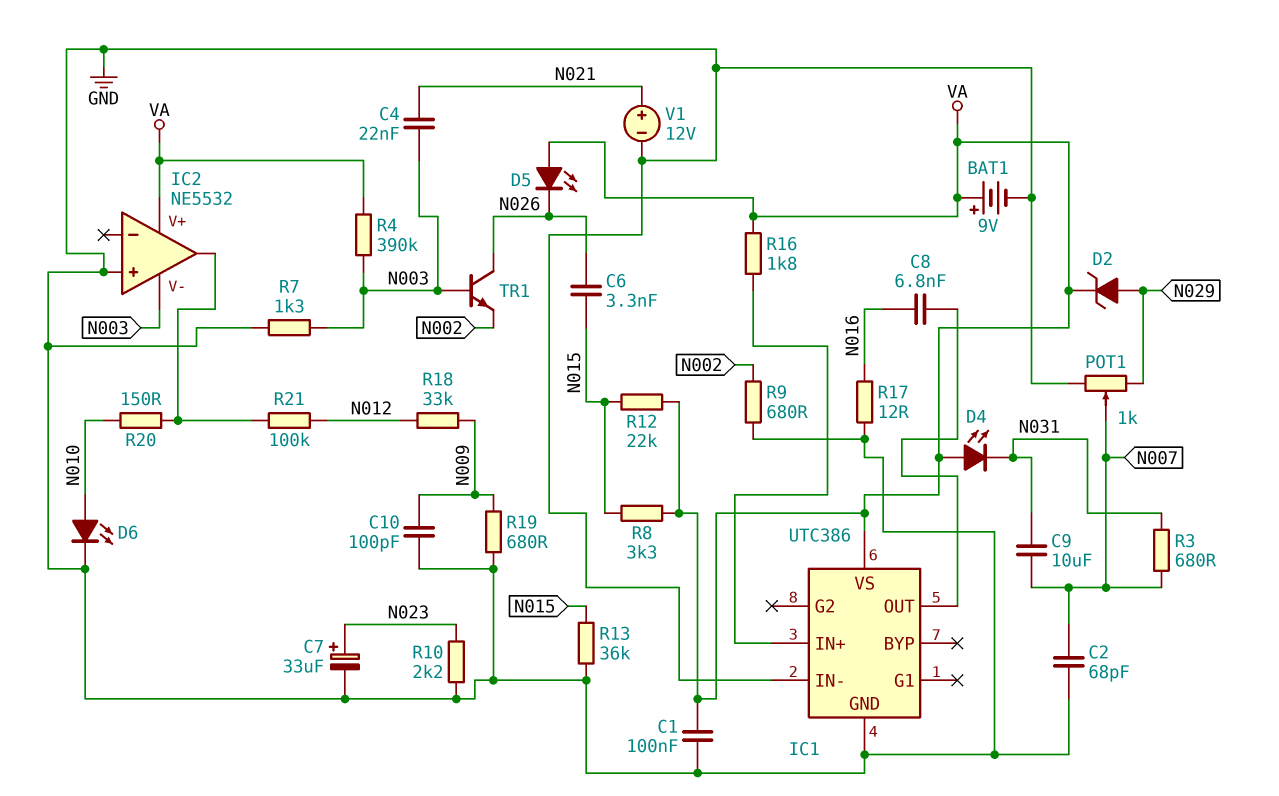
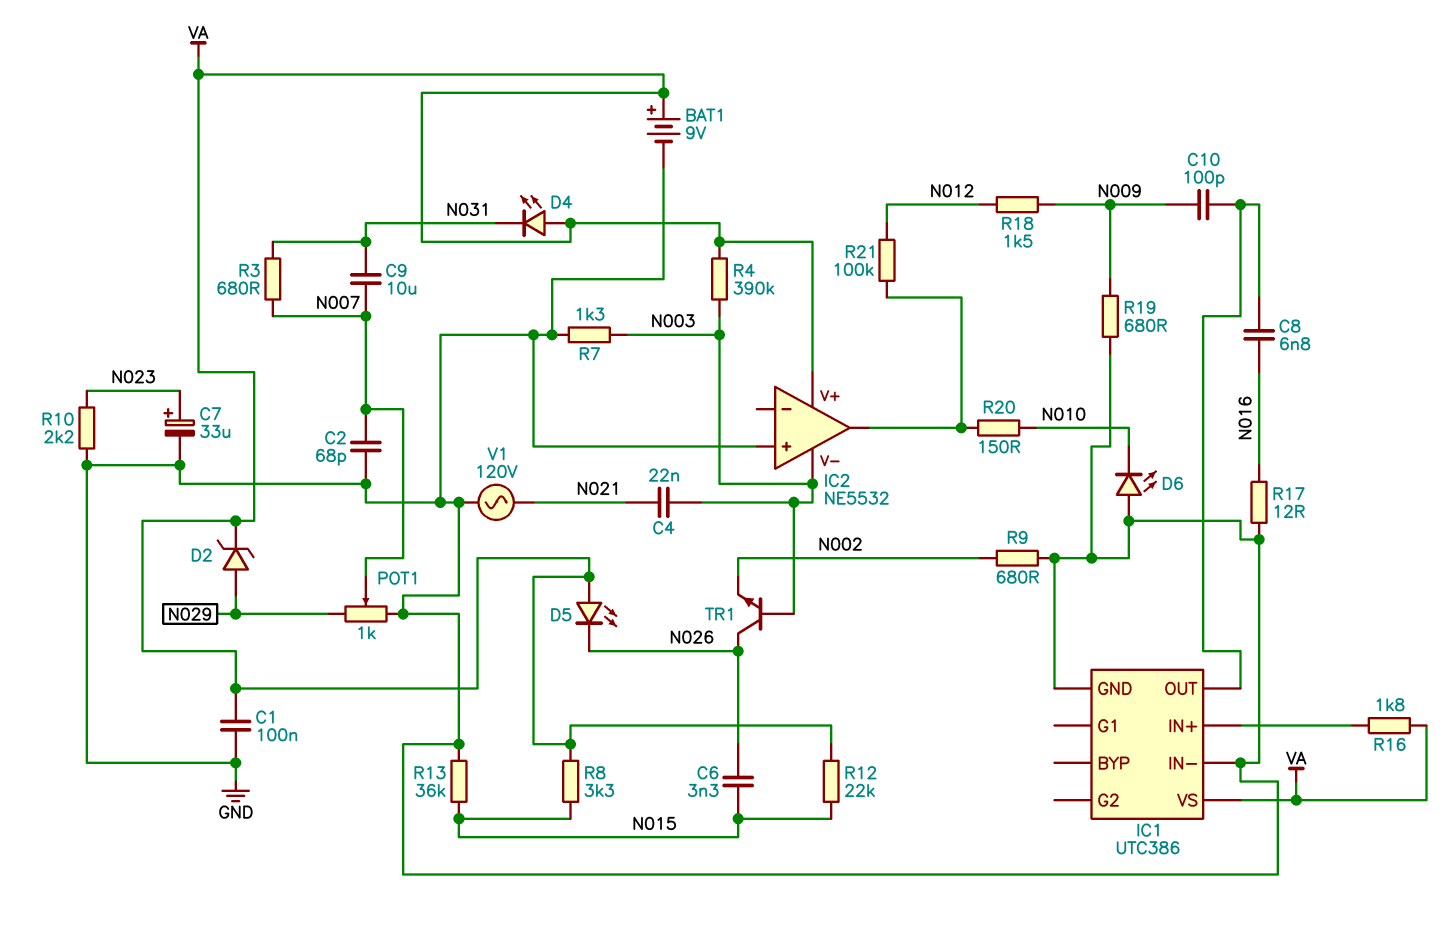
C10: 100pF (GND, N009) -> 100pF (IC1/OUT, N009)
D6: LED (A N010, K GND) -> LED (A GND, K N010)
R18: 33k (N009, N012) -> 1.5k (N009, N012)
V1: 12V (plus N021, minus GND) -> AC 120V (GND, N021)

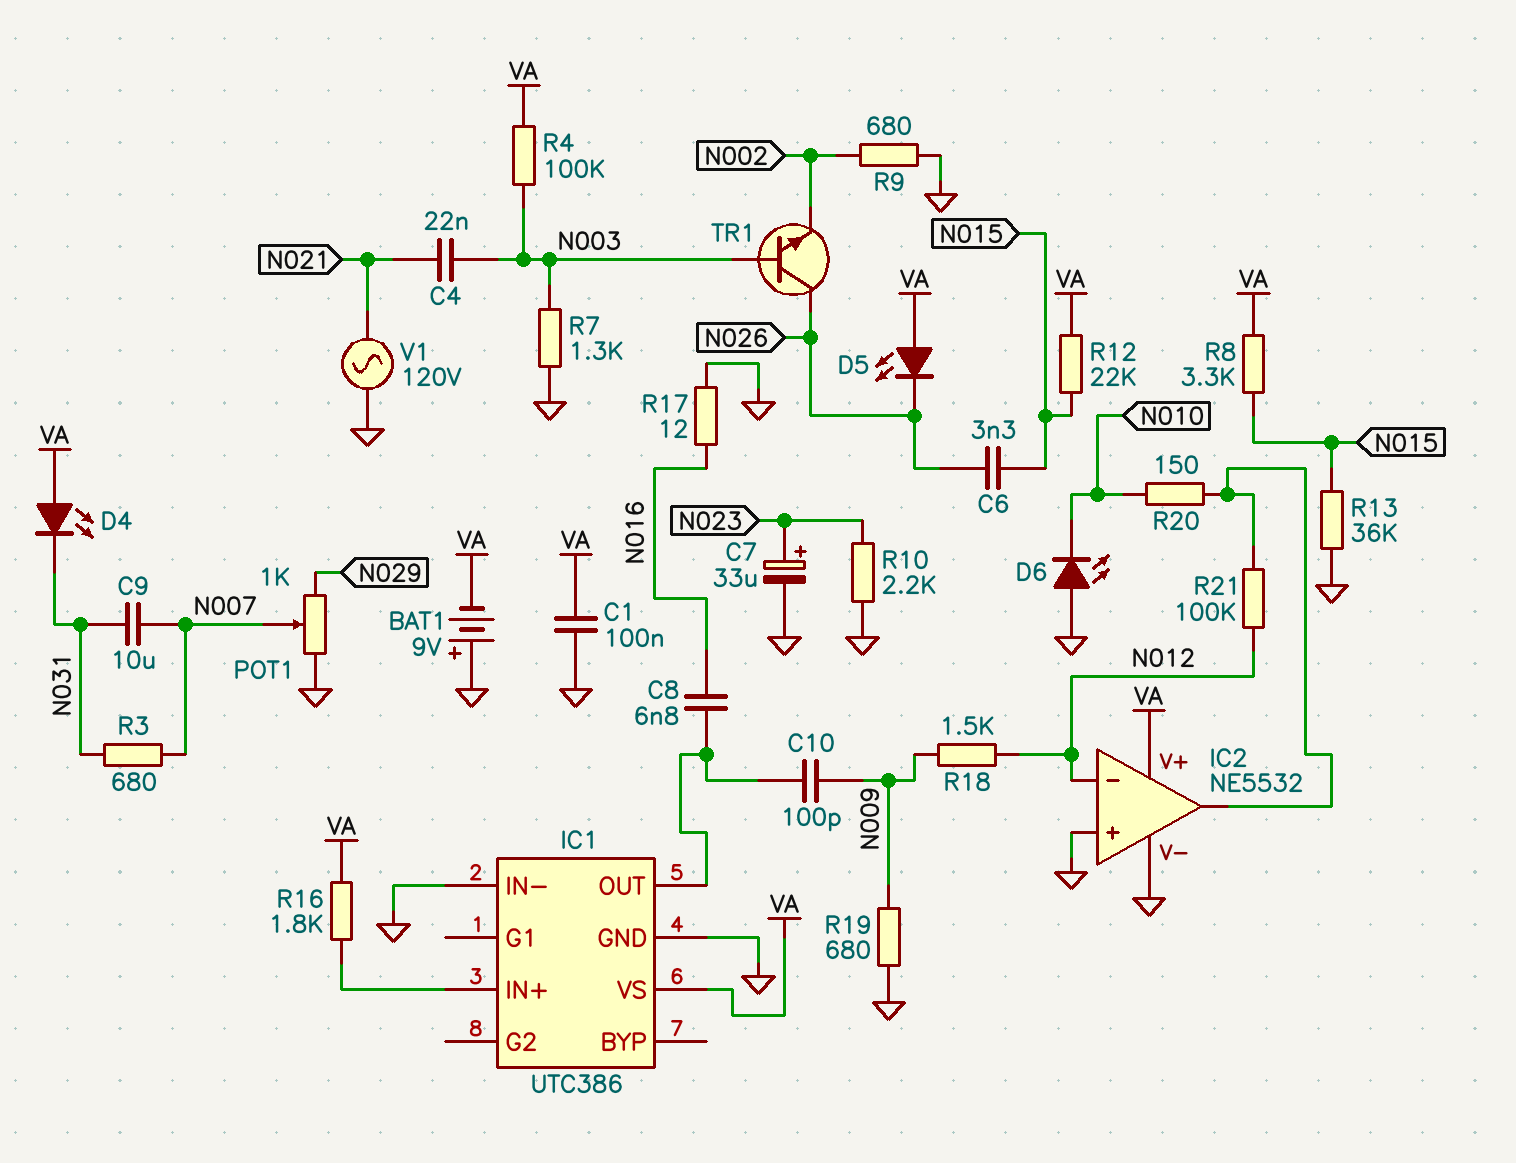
BAT1: 9V (plus VA, minus GND) -> 9V (plus GND, minus VA)
C2: 68pF (GND, N007) -> none
D2: zener (A N029, K VA) -> none
IC2 pin V-: N003 -> GND
IC2 pin in-: none -> N012
R4: 390k (N003, VA) -> 100k (N003, VA)

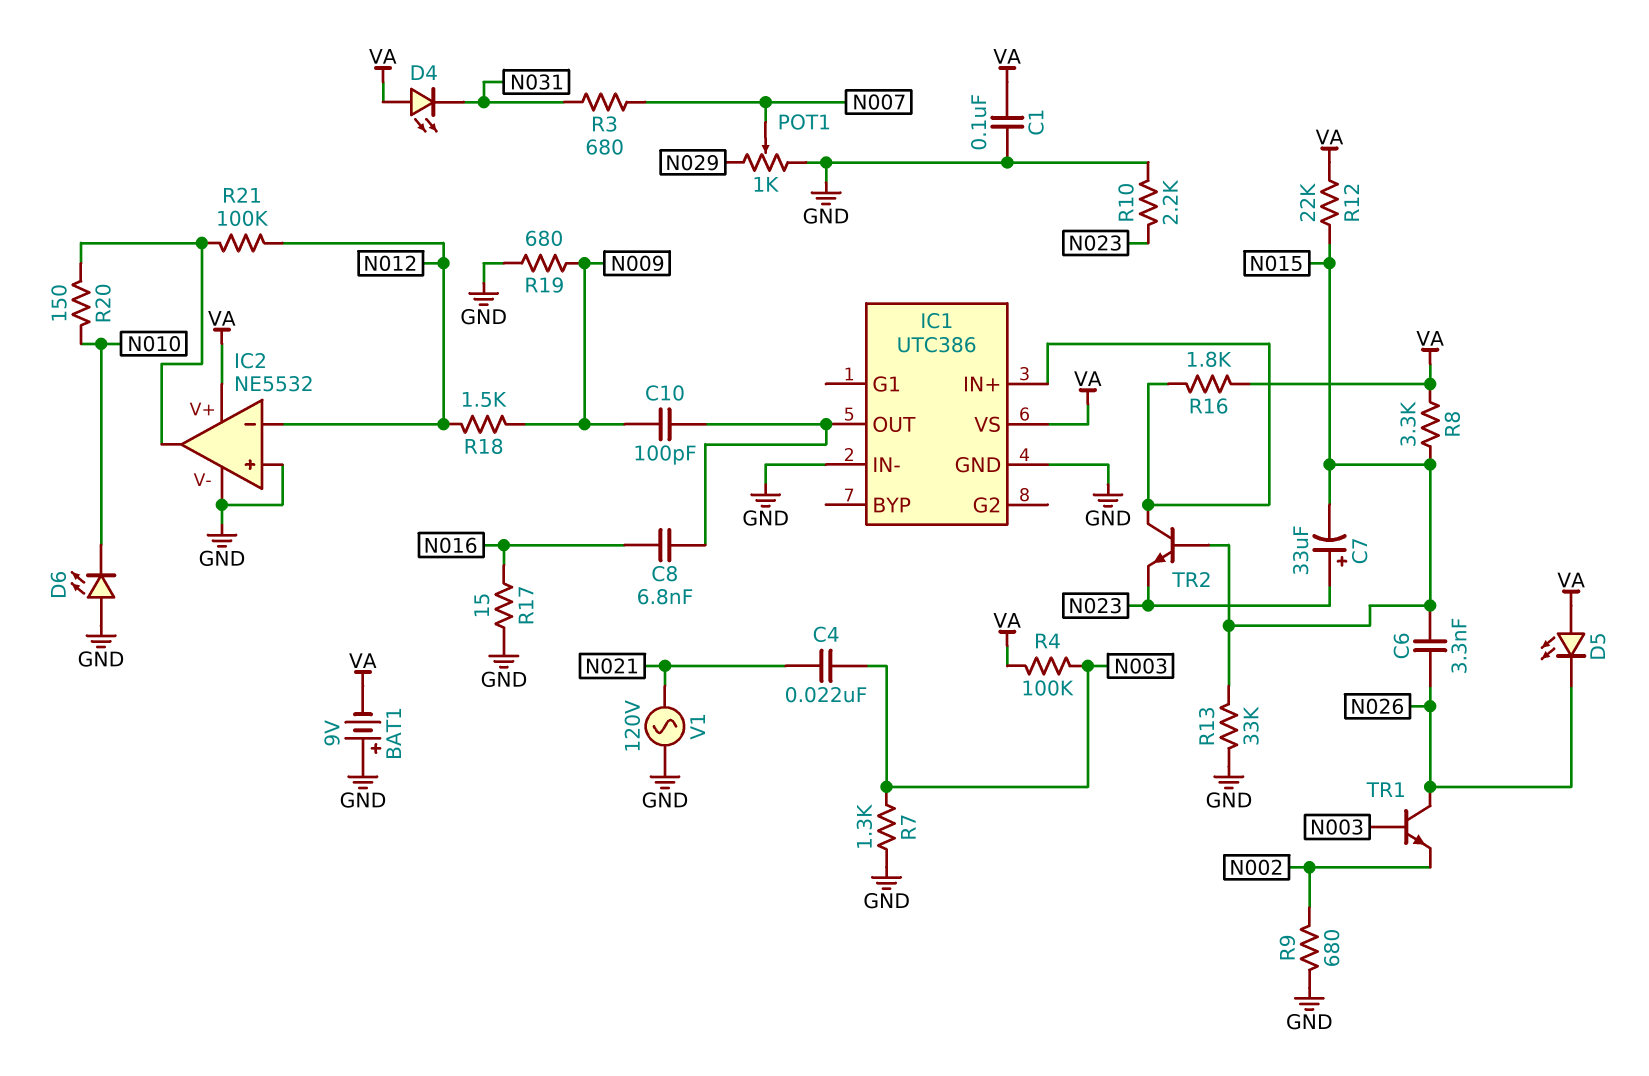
C7: 33uF (plus N023, minus GND) -> 33uF (plus N023, minus N015)
C9: 10uF (N007, N031) -> none
R13: 36k (GND, N015) -> 33k (GND, N015)
R17: 12 (GND, N016) -> 15 (GND, N016)
TR2: none -> NPN (B N015, C IC1/IN+, E N023)

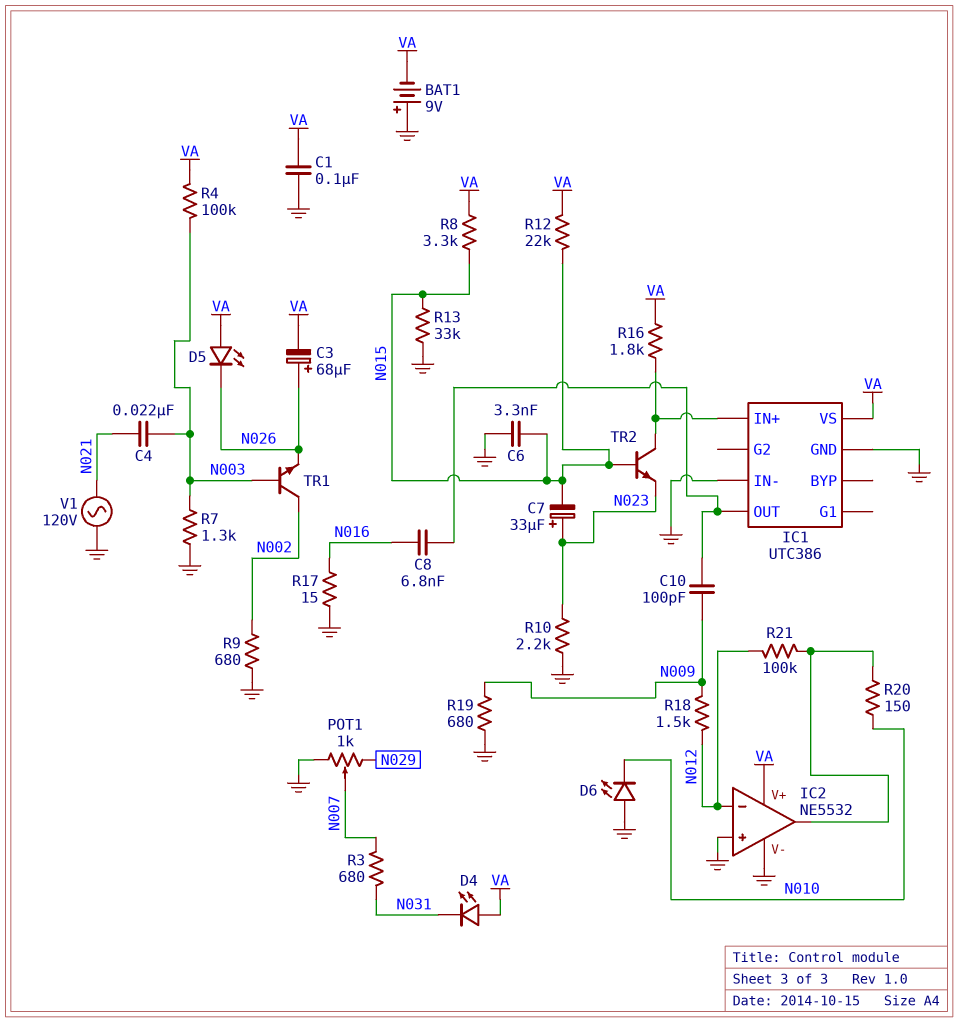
C3: none -> 68uF (plus N026, minus VA)
C6: 3.3nF (N015, N026) -> 3.3nF (GND, N015)
TR1: NPN (B N003, C N026, E N002) -> NPN (B N003, C N002, E N026)

